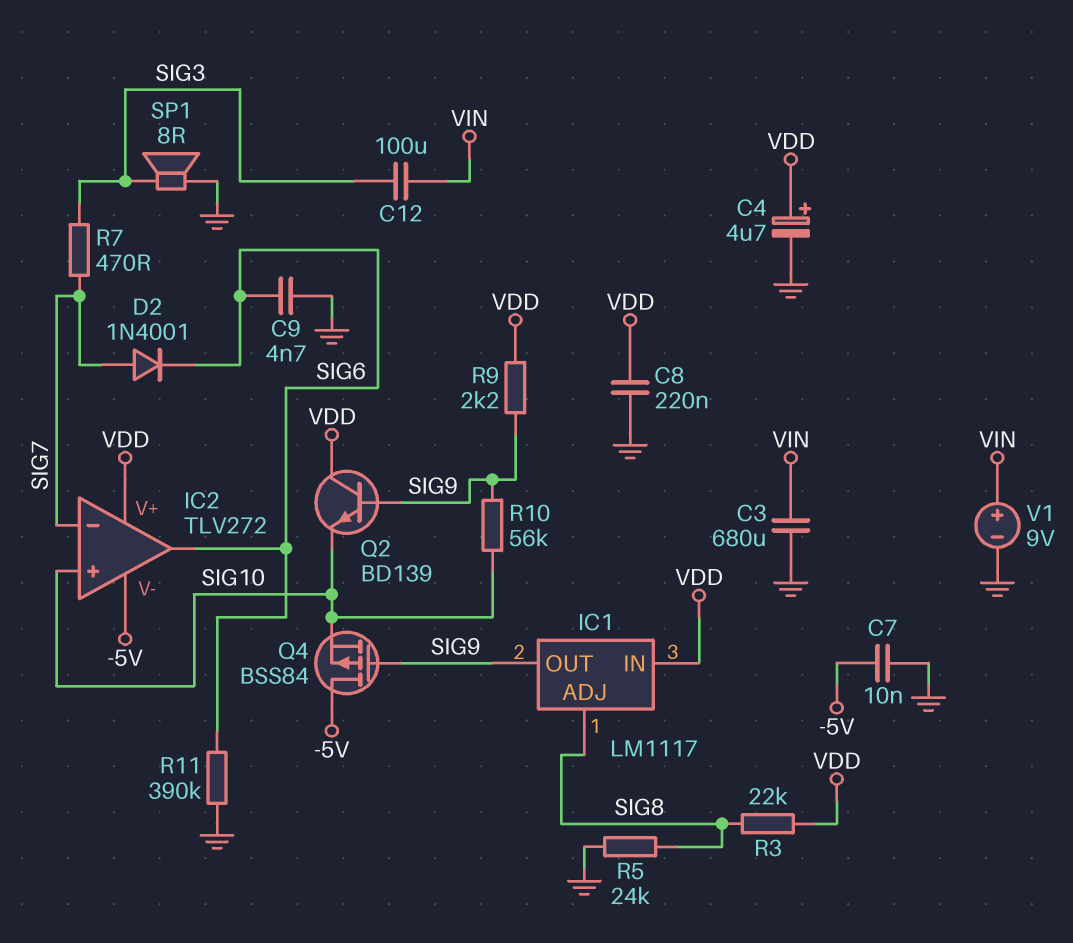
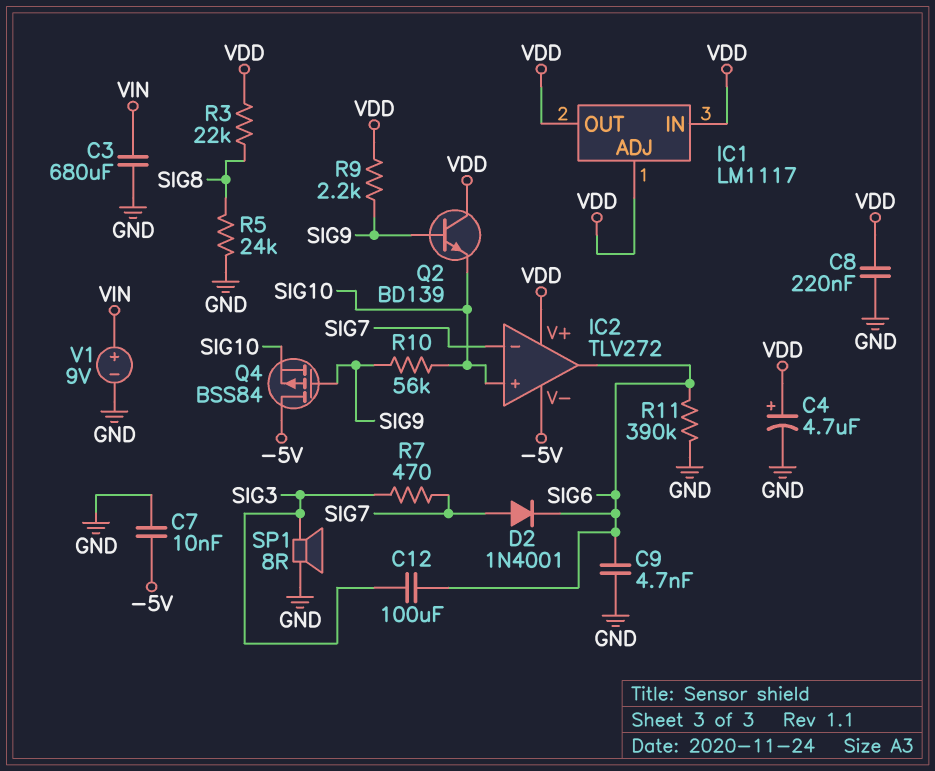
C12: 100uF (SIG3, VIN) -> 100uF (SIG3, SIG6)
IC1 pin ADJ: SIG8 -> VDD
IC1 pin OUT: SIG9 -> VDD

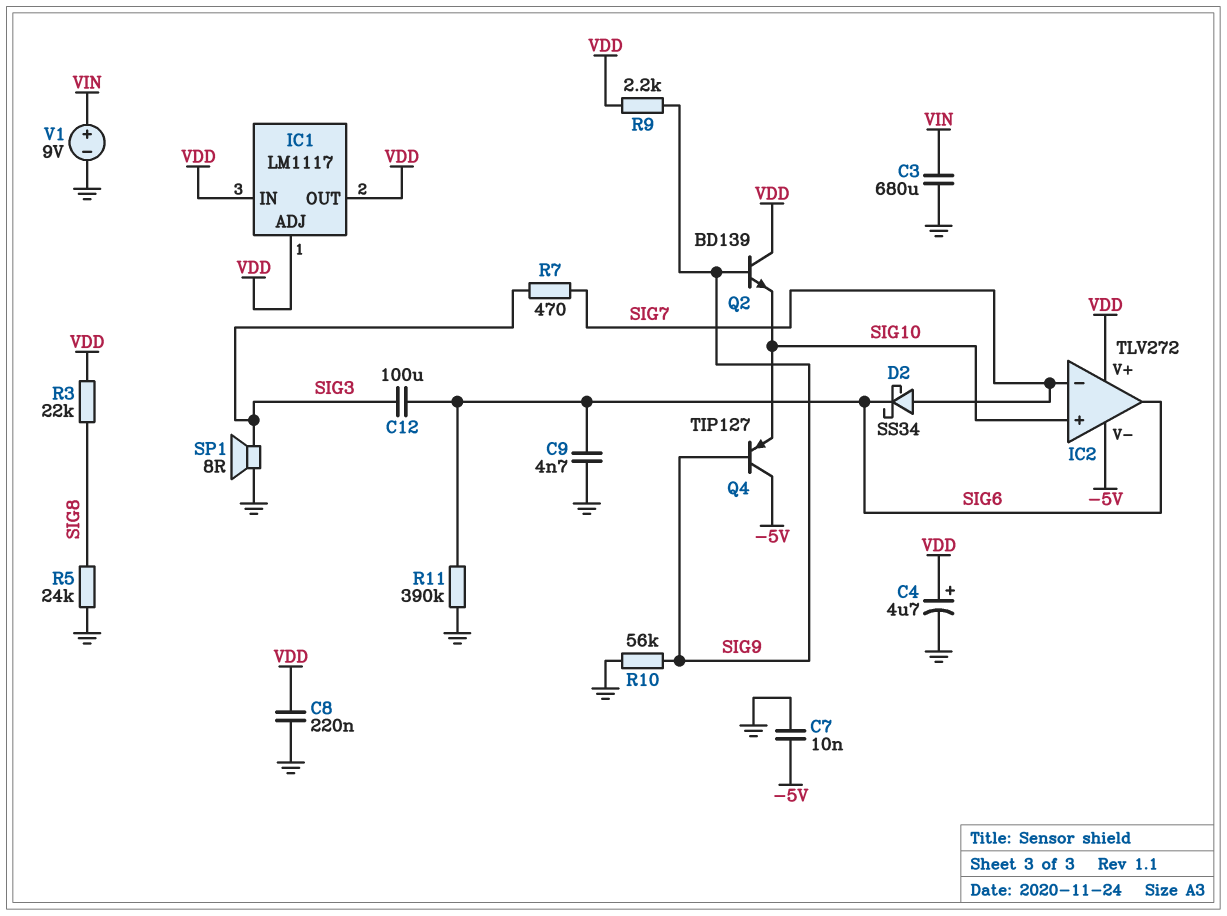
D2: diode 1N4001 (A SIG7, K SIG6) -> schottky SS34 (A SIG7, K SIG6)
Q4: PMOS BSS84 (G SIG9, D -5V, S SIG10) -> PNP TIP127 (B SIG9, C -5V, E SIG10)
R10: 56k (SIG9, SIG10) -> 56k (GND, SIG9)

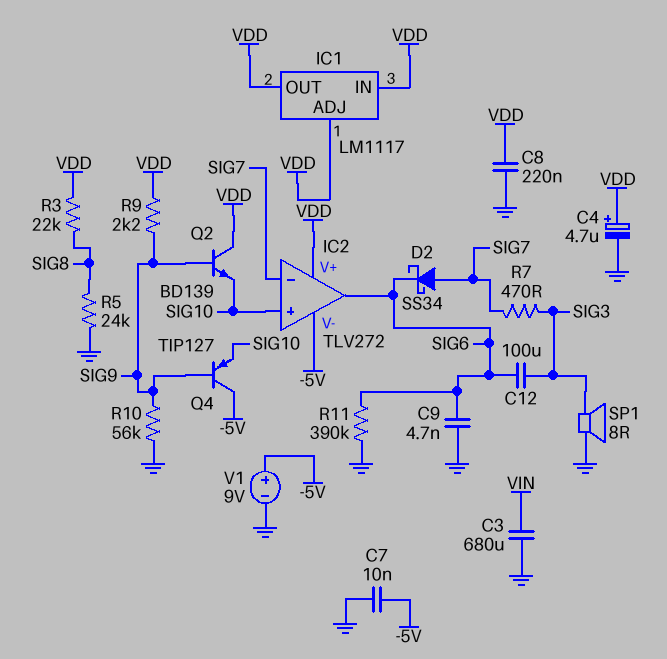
V1: 9V (plus VIN, minus GND) -> 9V (plus -5V, minus GND)

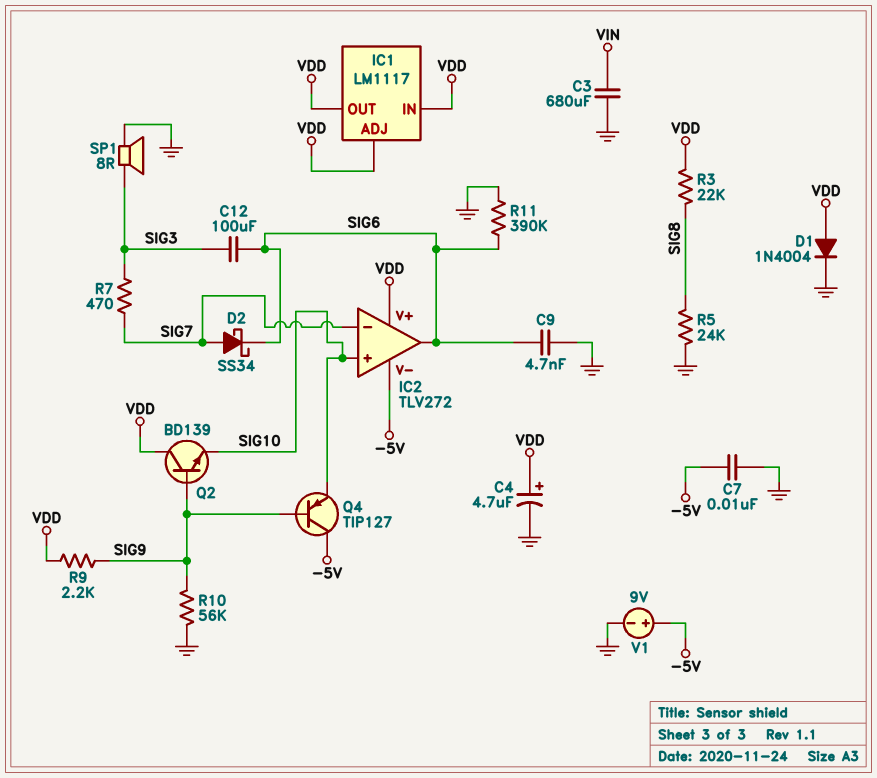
C8: 220nF (GND, VDD) -> none
D1: none -> diode 1N4004 (A VDD, K GND)

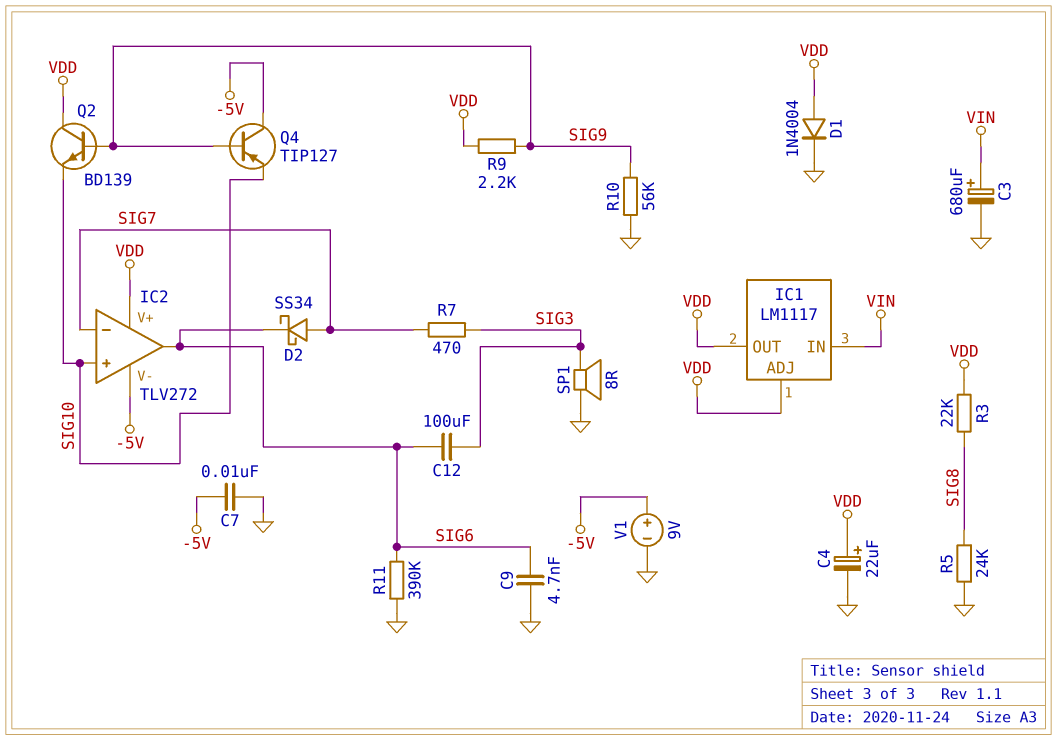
C3: 680uF (GND, VIN) -> 680uF (plus VIN, minus GND)
C4: 4.7uF (plus VDD, minus GND) -> 22uF (plus VDD, minus GND)
IC1 pin IN: VDD -> VIN

